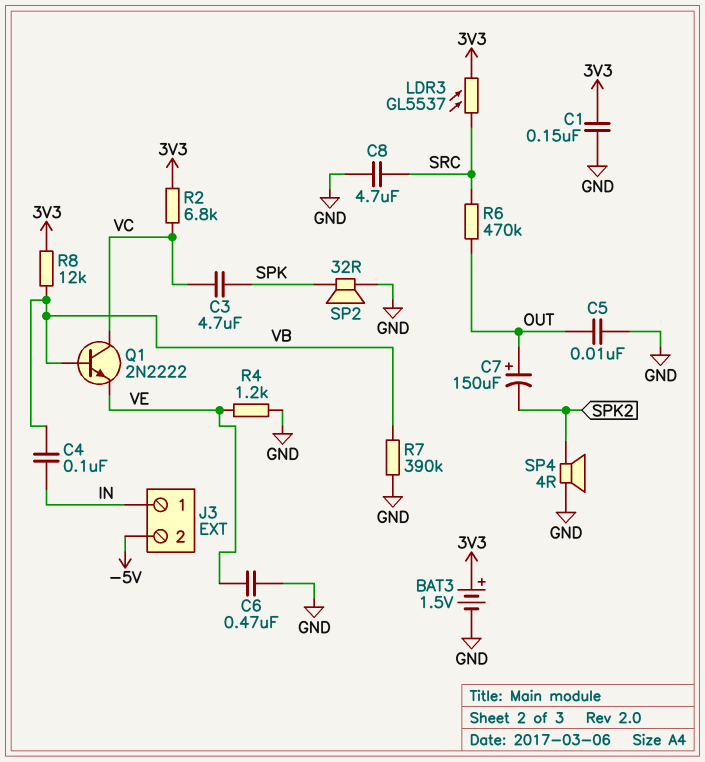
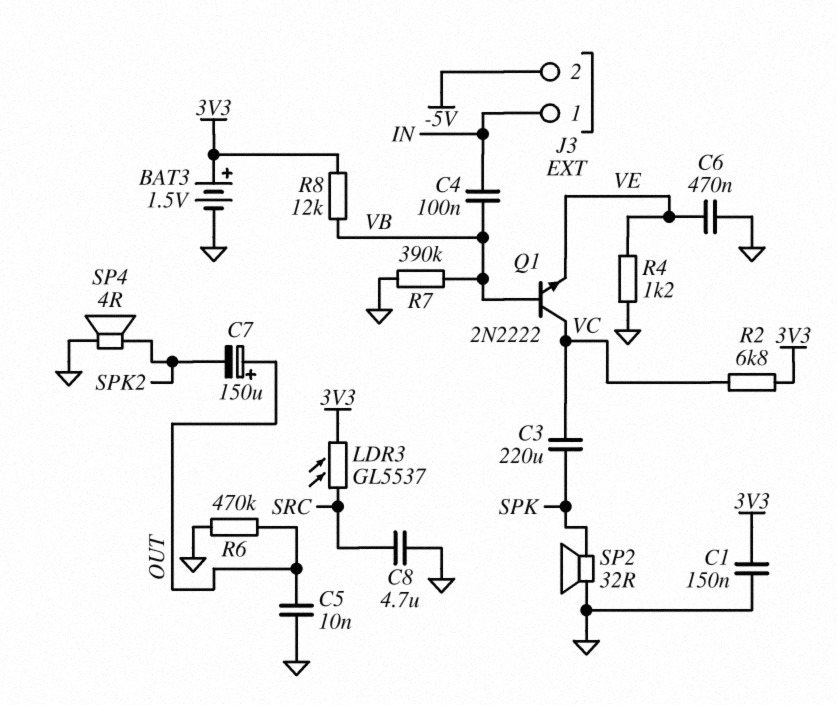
C3: 4.7uF (SPK, VC) -> 220uF (SPK, VC)
R6: 470k (OUT, SRC) -> 470k (GND, OUT)

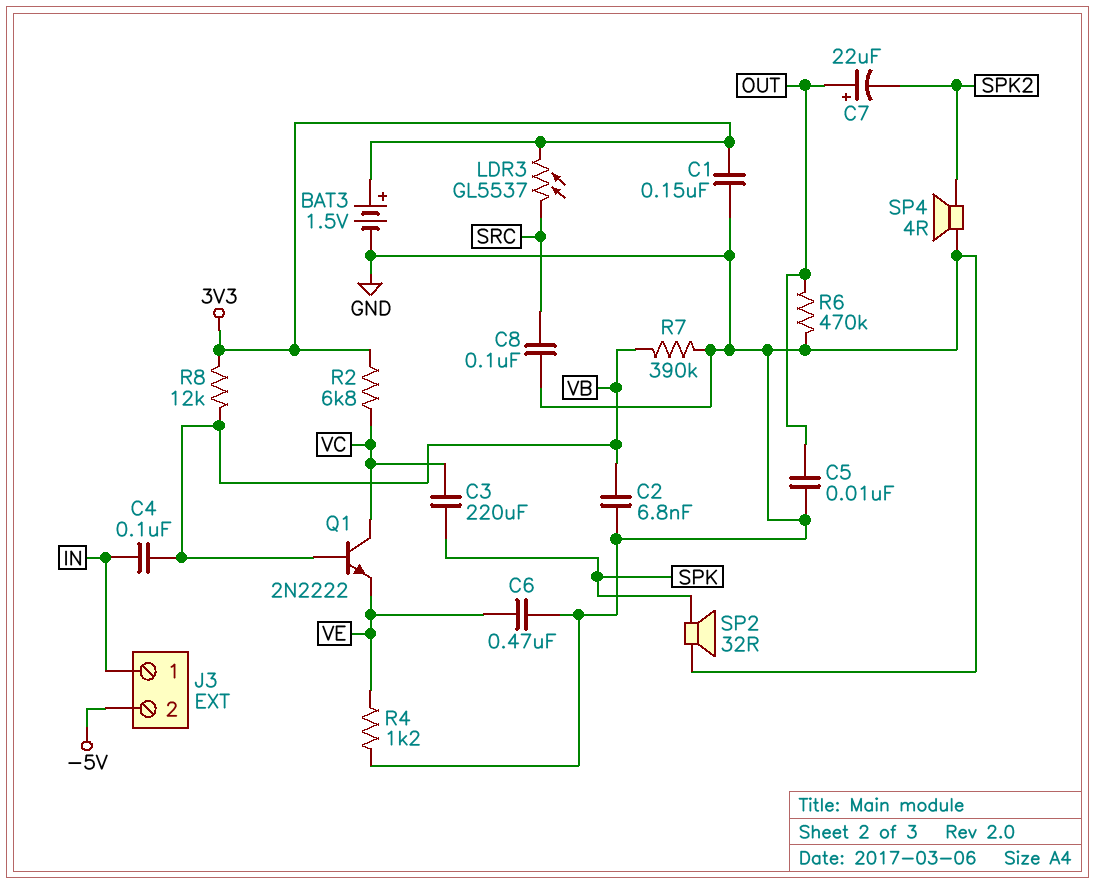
C2: none -> 6.8nF (GND, VB)
C7: 150uF (plus OUT, minus SPK2) -> 22uF (plus OUT, minus SPK2)
C8: 4.7uF (GND, SRC) -> 100nF (GND, SRC)

